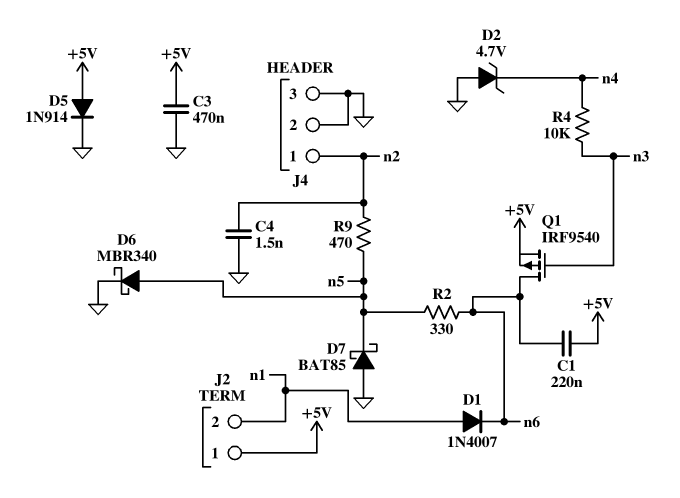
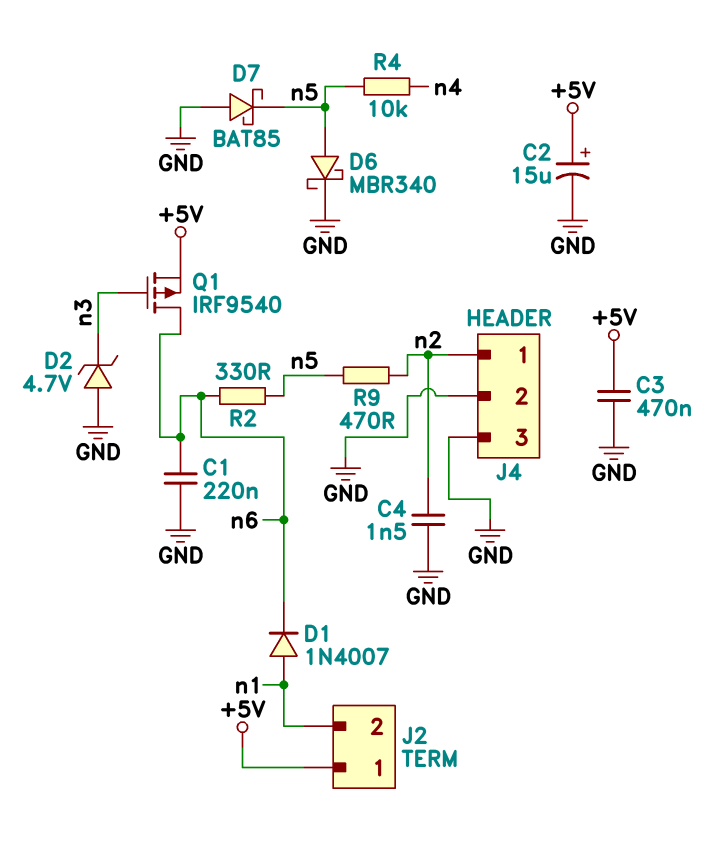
C1: 220nF (+5V, n6) -> 220nF (GND, n6)
C2: none -> 15uF (plus +5V, minus GND)
D2: zener 4.7V (A GND, K n4) -> zener 4.7V (A GND, K n3)
D5: diode 1N914 (A +5V, K GND) -> none
R4: 10k (n3, n4) -> 10k (n4, n5)

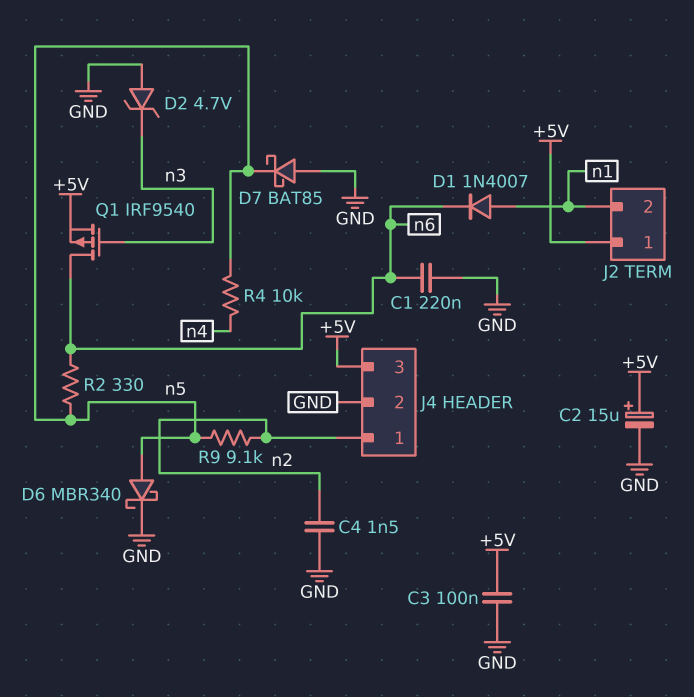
C3: 470nF (+5V, GND) -> 100nF (+5V, GND)
J4 pin 3: GND -> +5V
R9: 470 (n2, n5) -> 9.1k (n2, n5)

